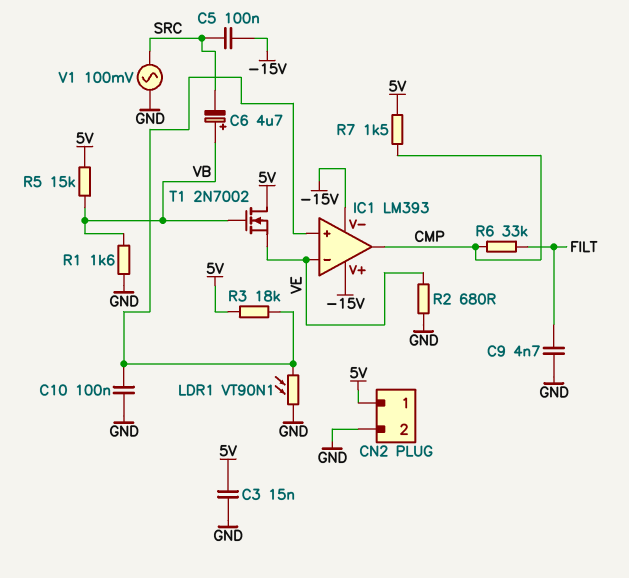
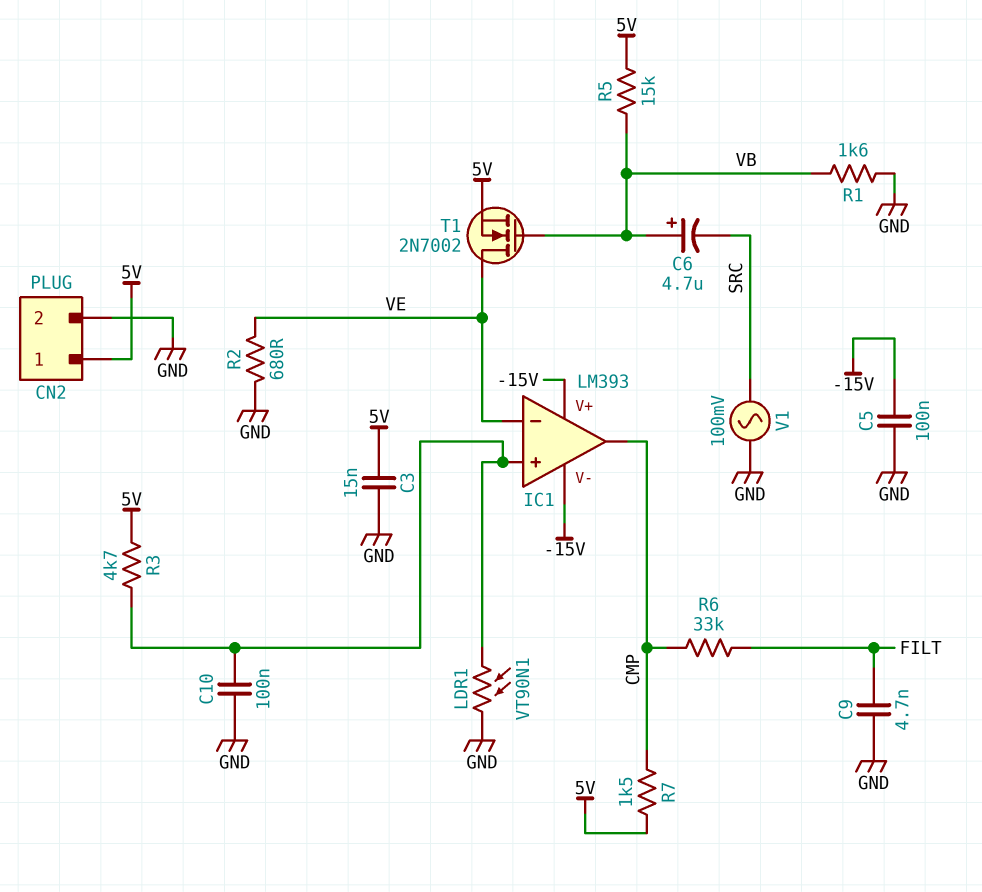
C5: 100nF (-15V, SRC) -> 100nF (-15V, GND)
R3: 18k (5V, IC1/in+) -> 4.7k (5V, IC1/in+)
T1: NMOS 2N7002 (G VB, D 5V, S VE) -> NMOS 2N7002 (G VB, D VE, S 5V)

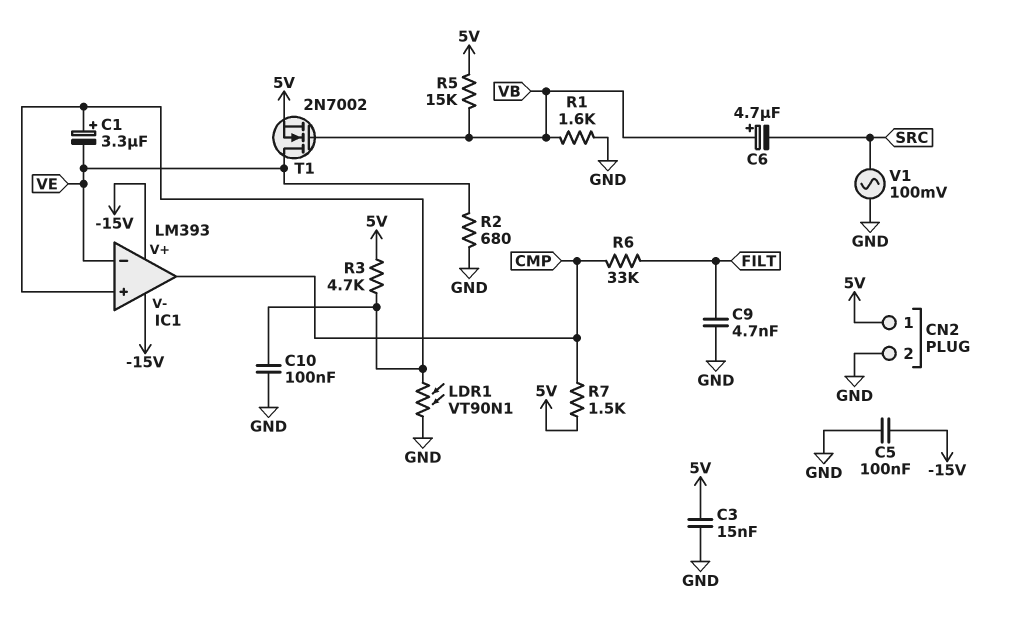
C1: none -> 3.3uF (plus IC1/in+, minus VE)

